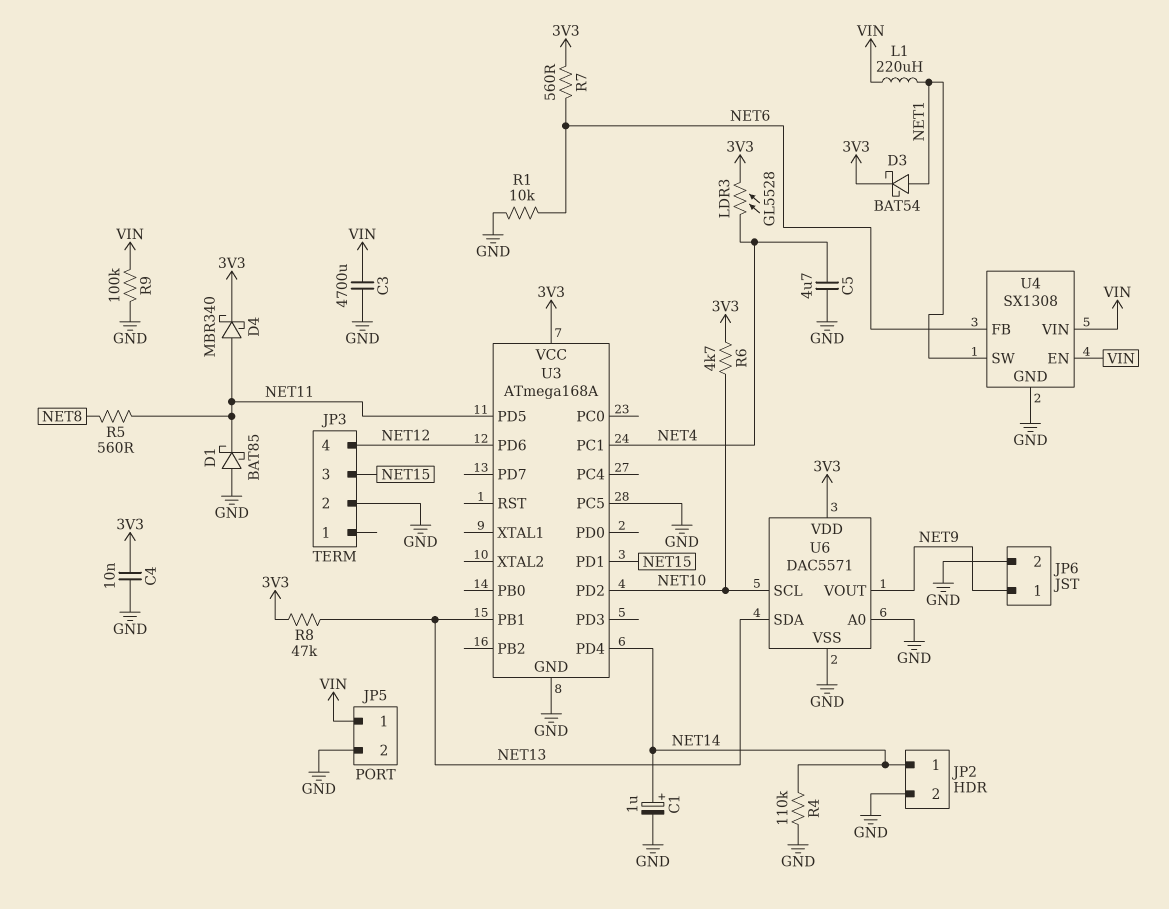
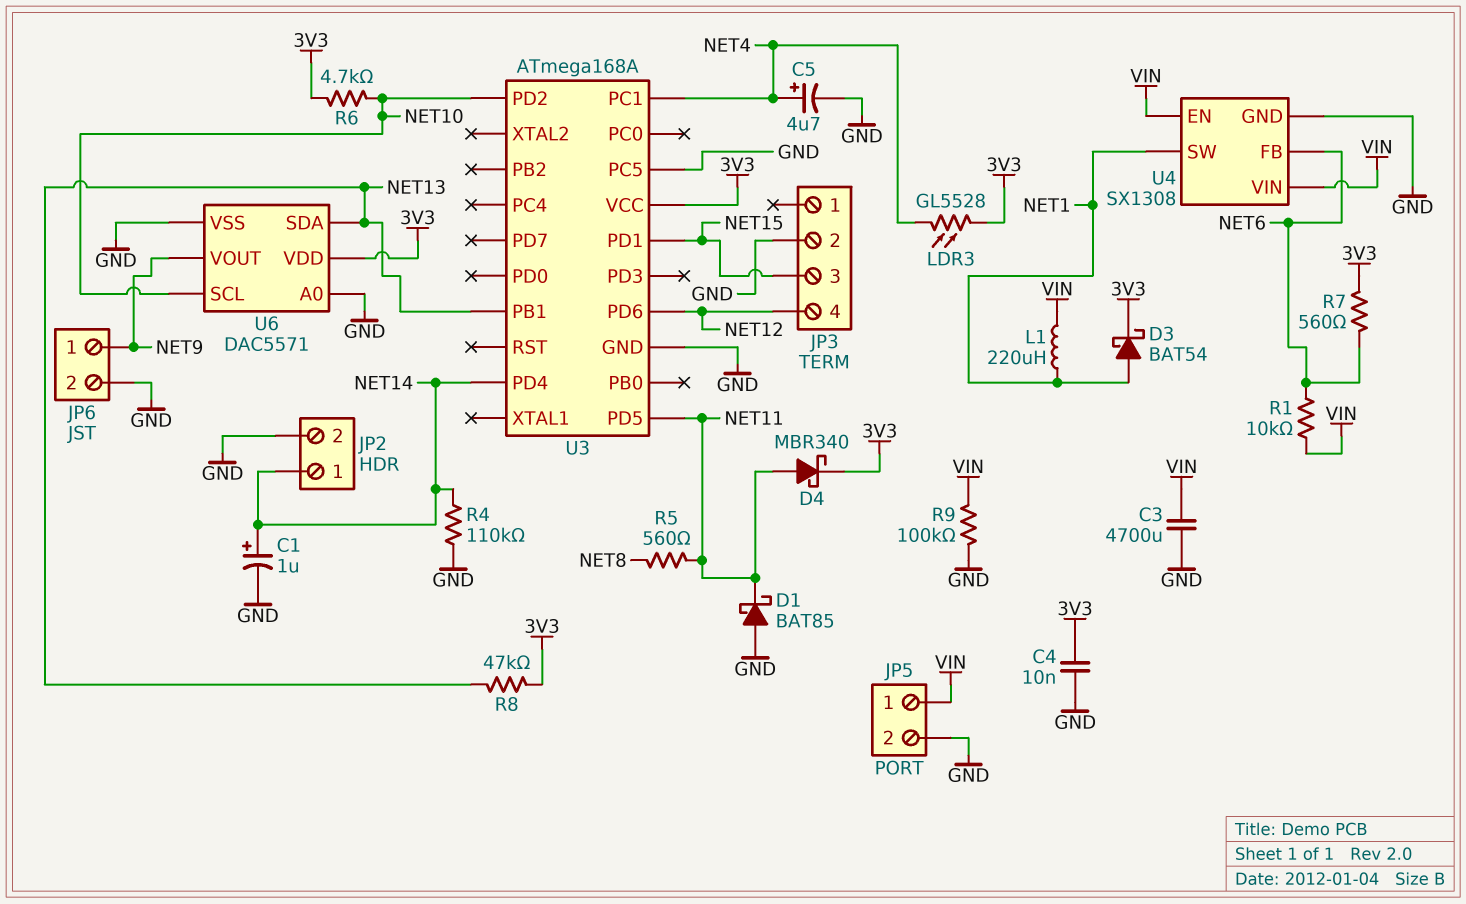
C5: 4.7uF (GND, NET4) -> 4.7uF (plus NET4, minus GND)
R1: 10k (GND, NET6) -> 10k (NET6, VIN)

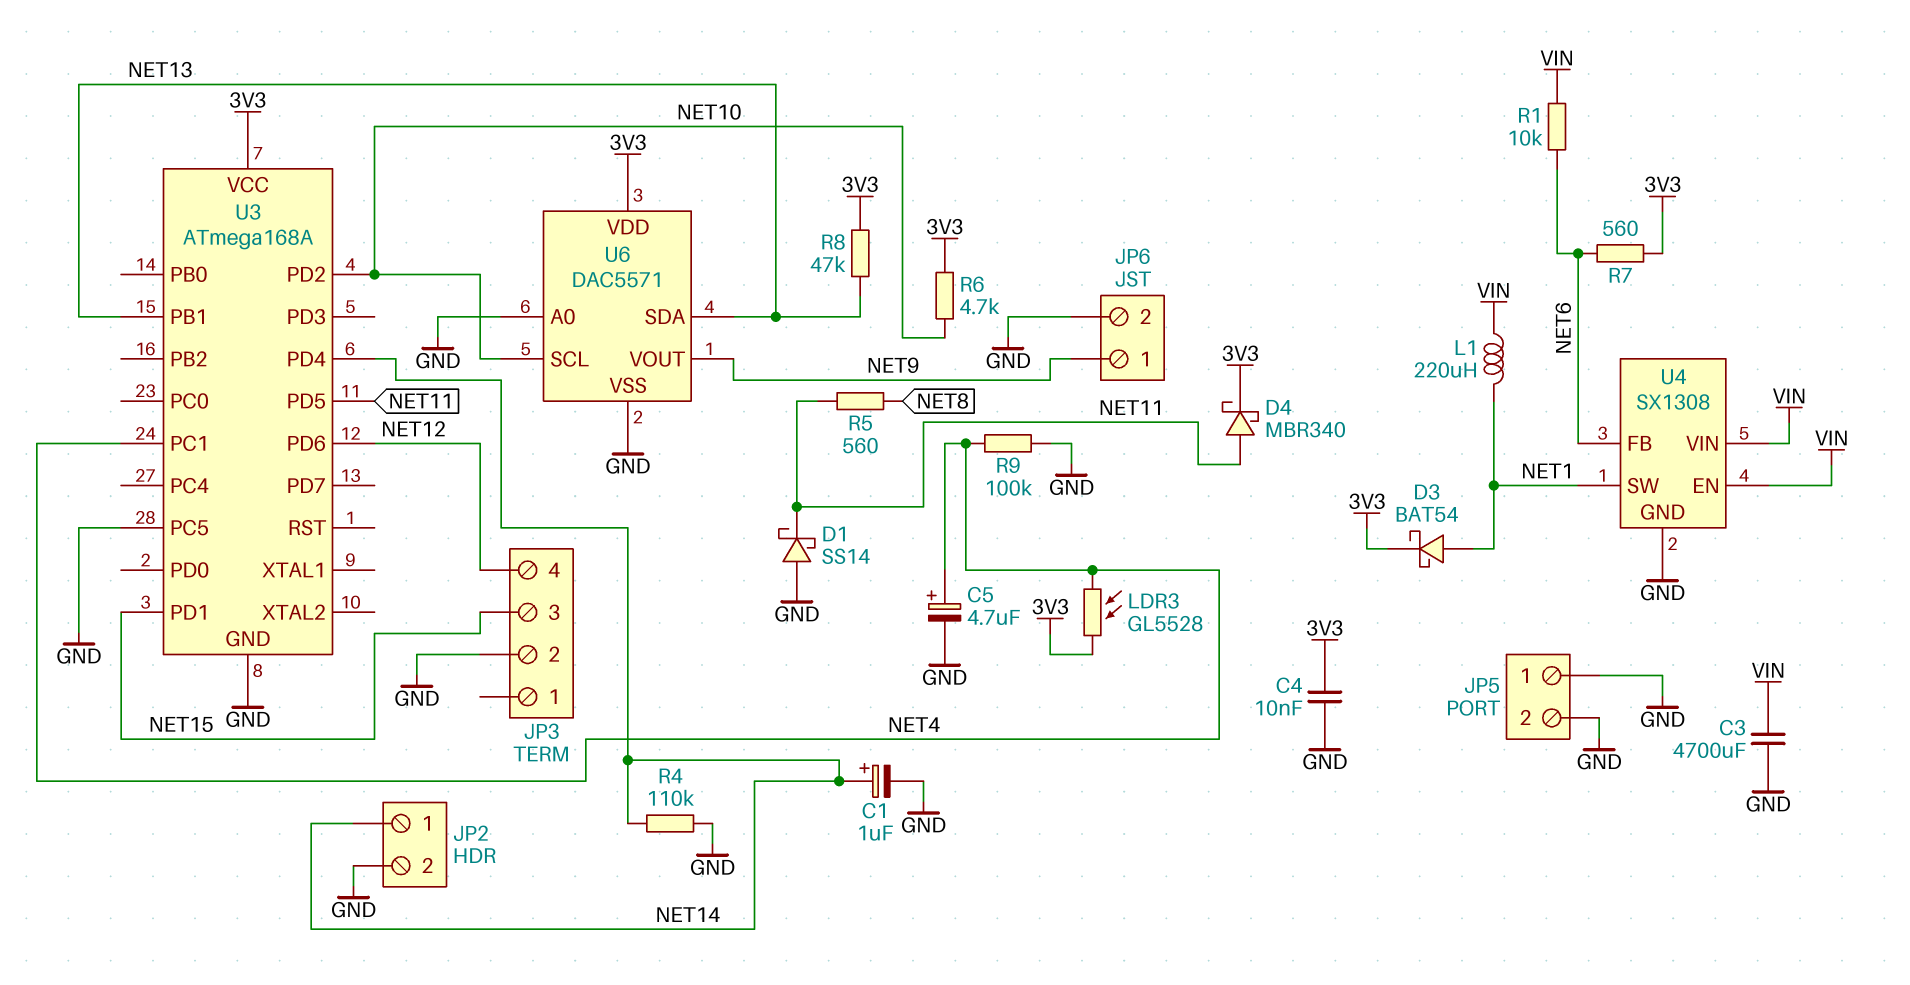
D1: schottky BAT85 (A GND, K NET11) -> schottky SS14 (A GND, K NET11)
JP5 pin 1: VIN -> GND
R9: 100k (GND, VIN) -> 100k (GND, NET4)

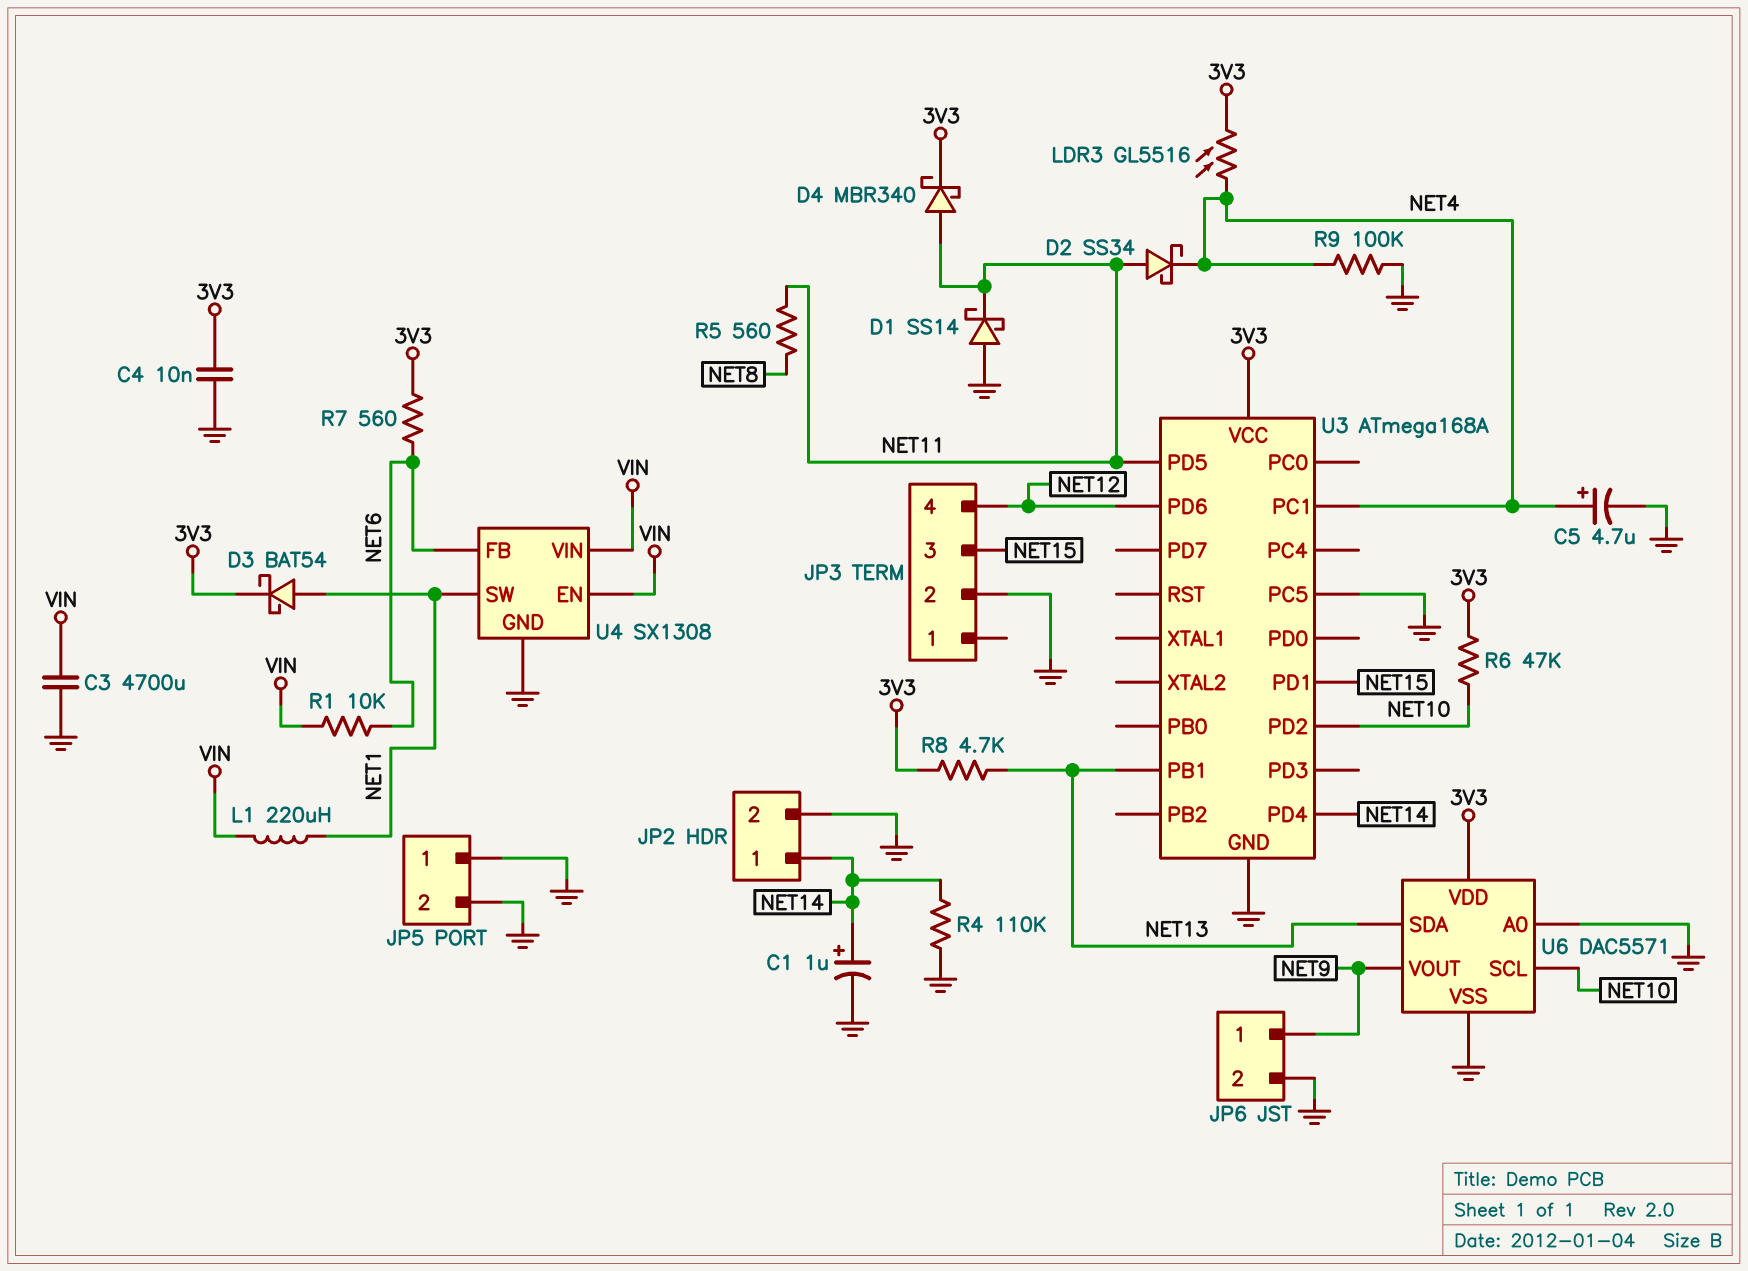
D2: none -> schottky SS34 (A NET11, K NET4)
LDR3: GL5528 (3V3, NET4) -> GL5516 (3V3, NET4)
R6: 4.7k (3V3, NET10) -> 47k (3V3, NET10)
R8: 47k (3V3, NET13) -> 4.7k (3V3, NET13)

